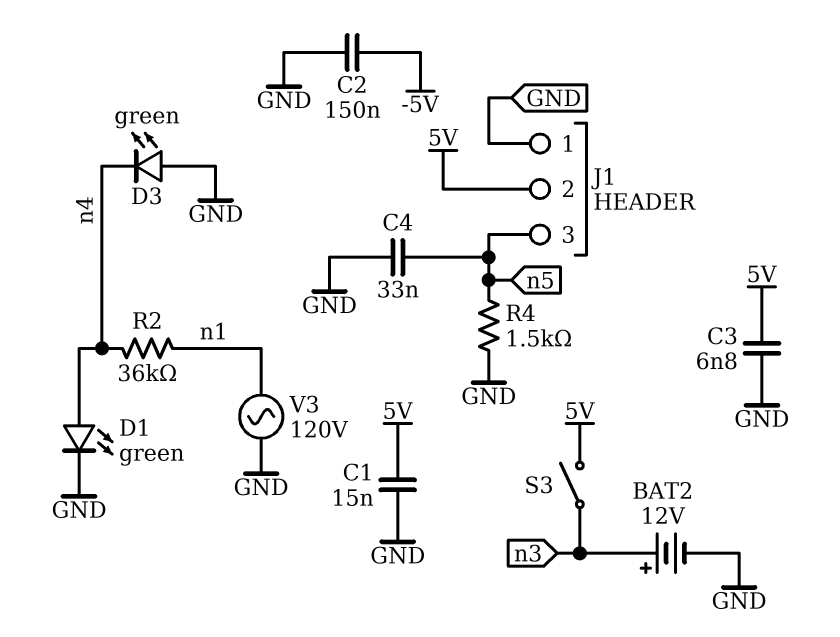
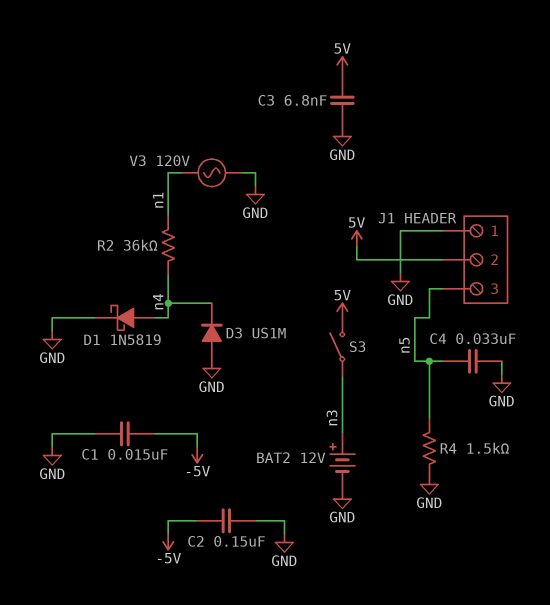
C1: 15nF (5V, GND) -> 15nF (-5V, GND)
D1: LED green (A n4, K GND) -> schottky 1N5819 (A n4, K GND)
D3: LED green (A GND, K n4) -> diode US1M (A GND, K n4)

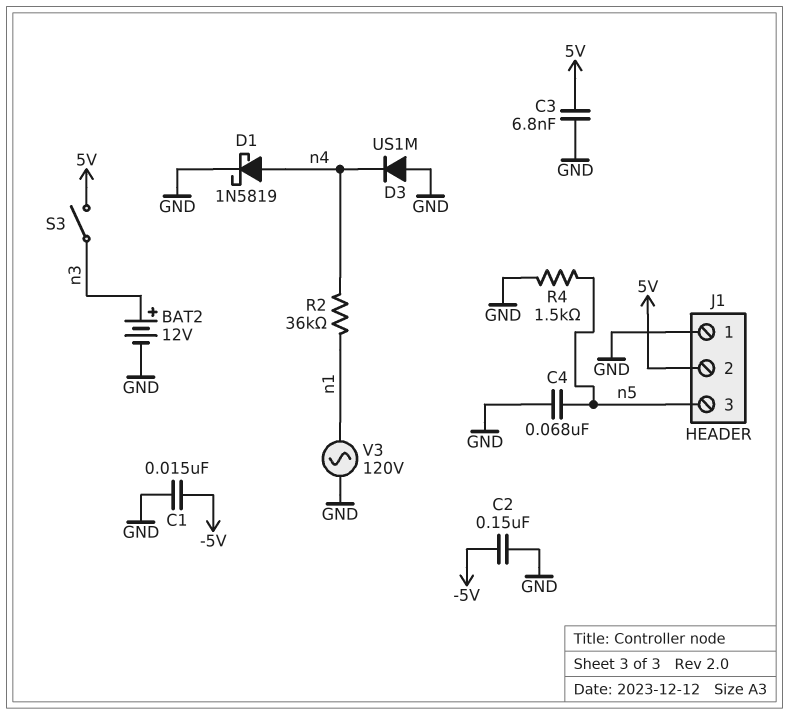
C4: 33nF (GND, n5) -> 68nF (GND, n5)

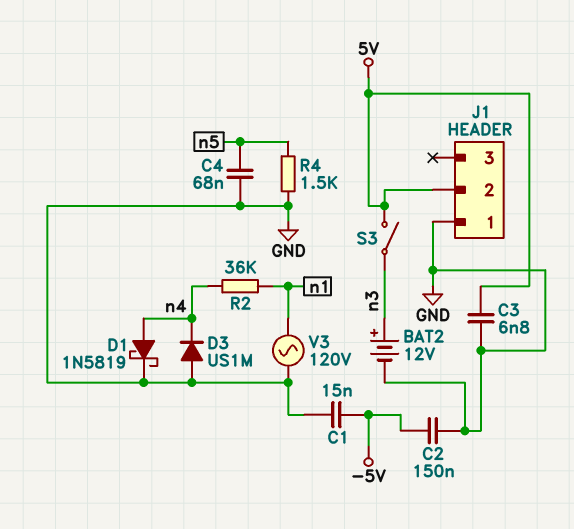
J1 pin 3: n5 -> none

